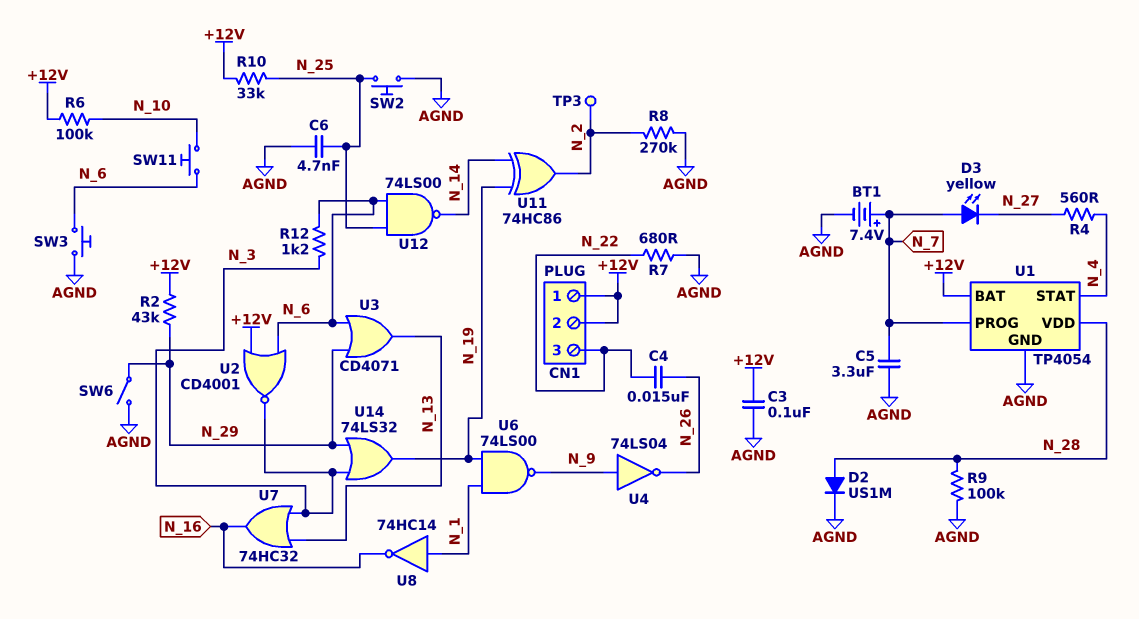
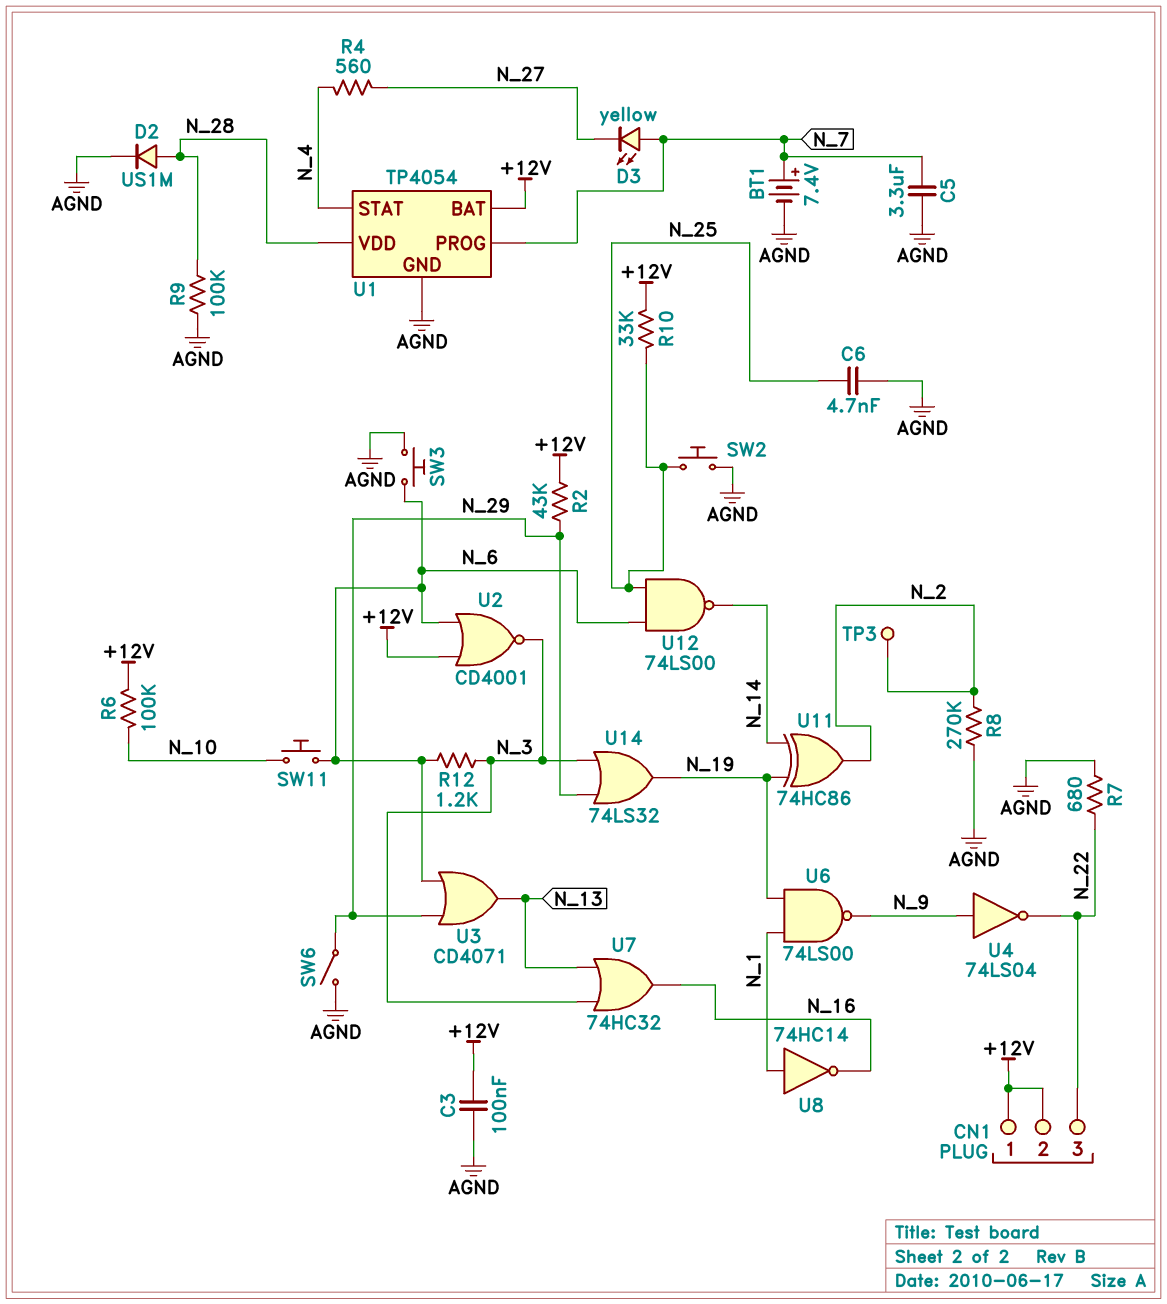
C4: 15nF (N_22, N_26) -> none
U4: NOT 74LS04 (in N_9, out N_26) -> NOT 74LS04 (in N_9, out N_22)

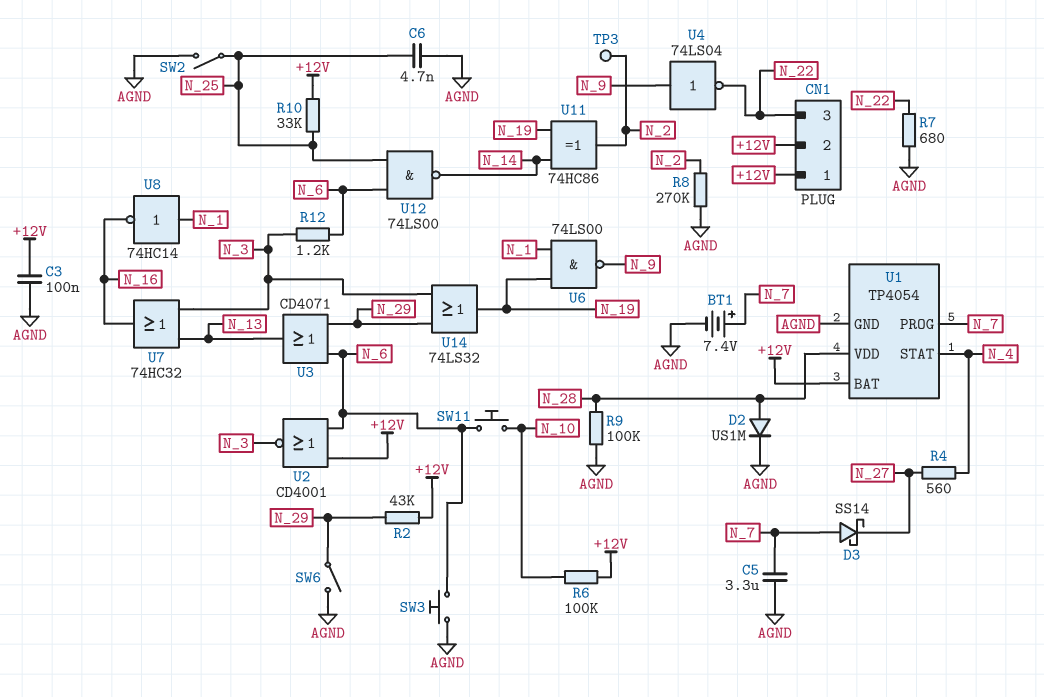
D3: LED yellow (A N_7, K N_27) -> schottky SS14 (A N_7, K N_27)
SW2: button (AGND, N_25) -> switch (AGND, N_25)

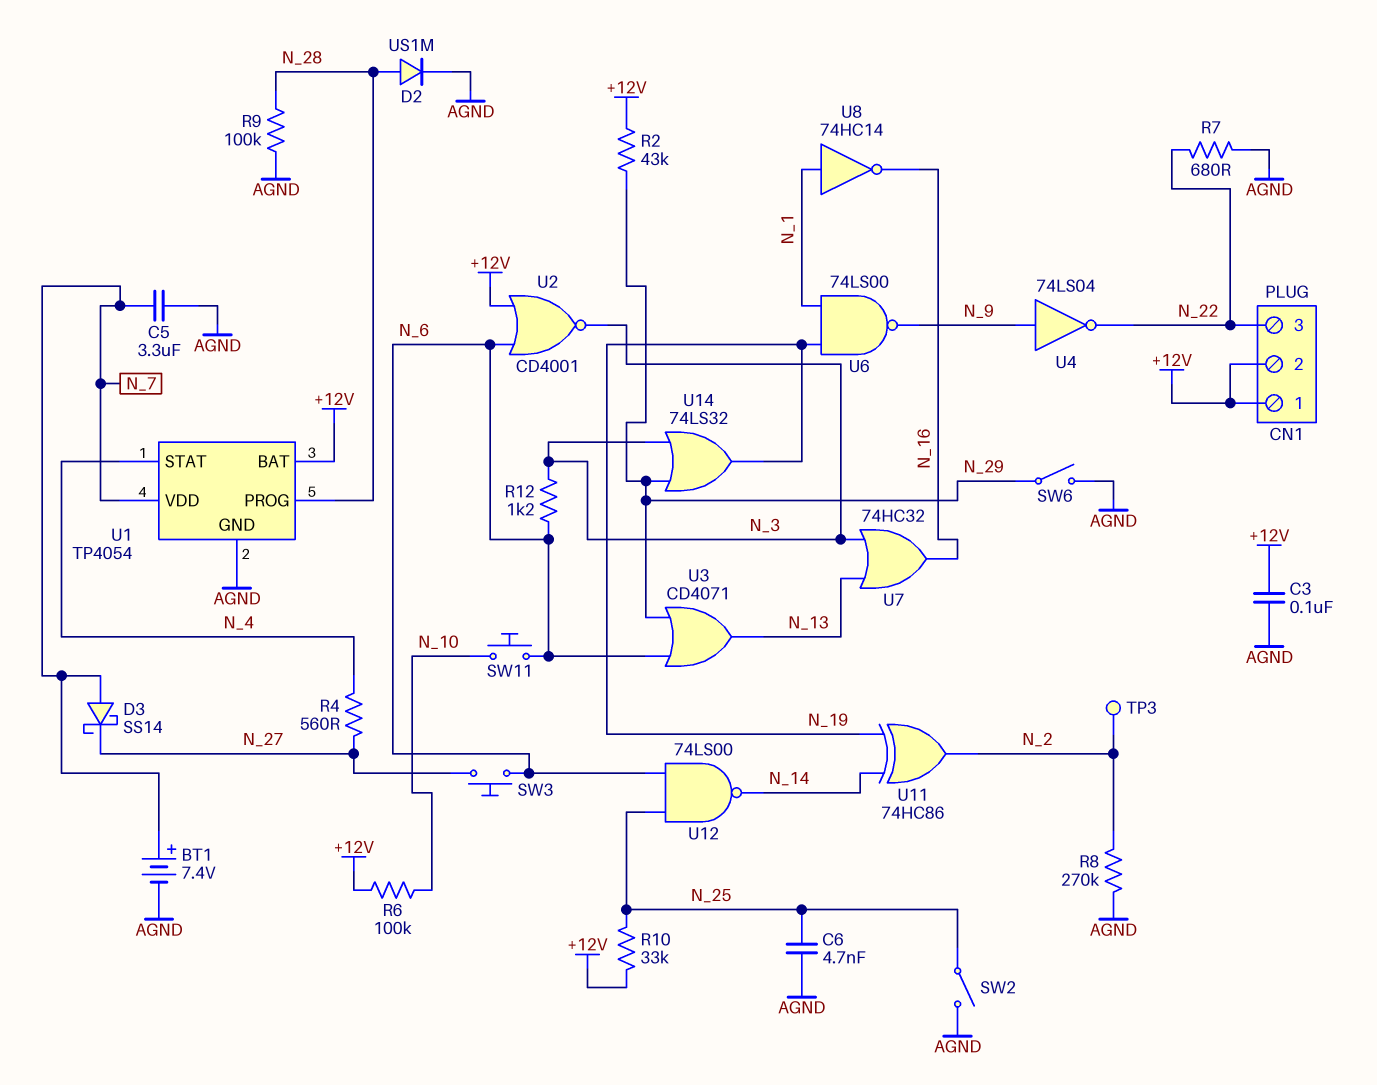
SW3: button (AGND, N_6) -> button (N_6, N_27)
U1 pin PROG: N_7 -> N_28
U1 pin VDD: N_28 -> N_7

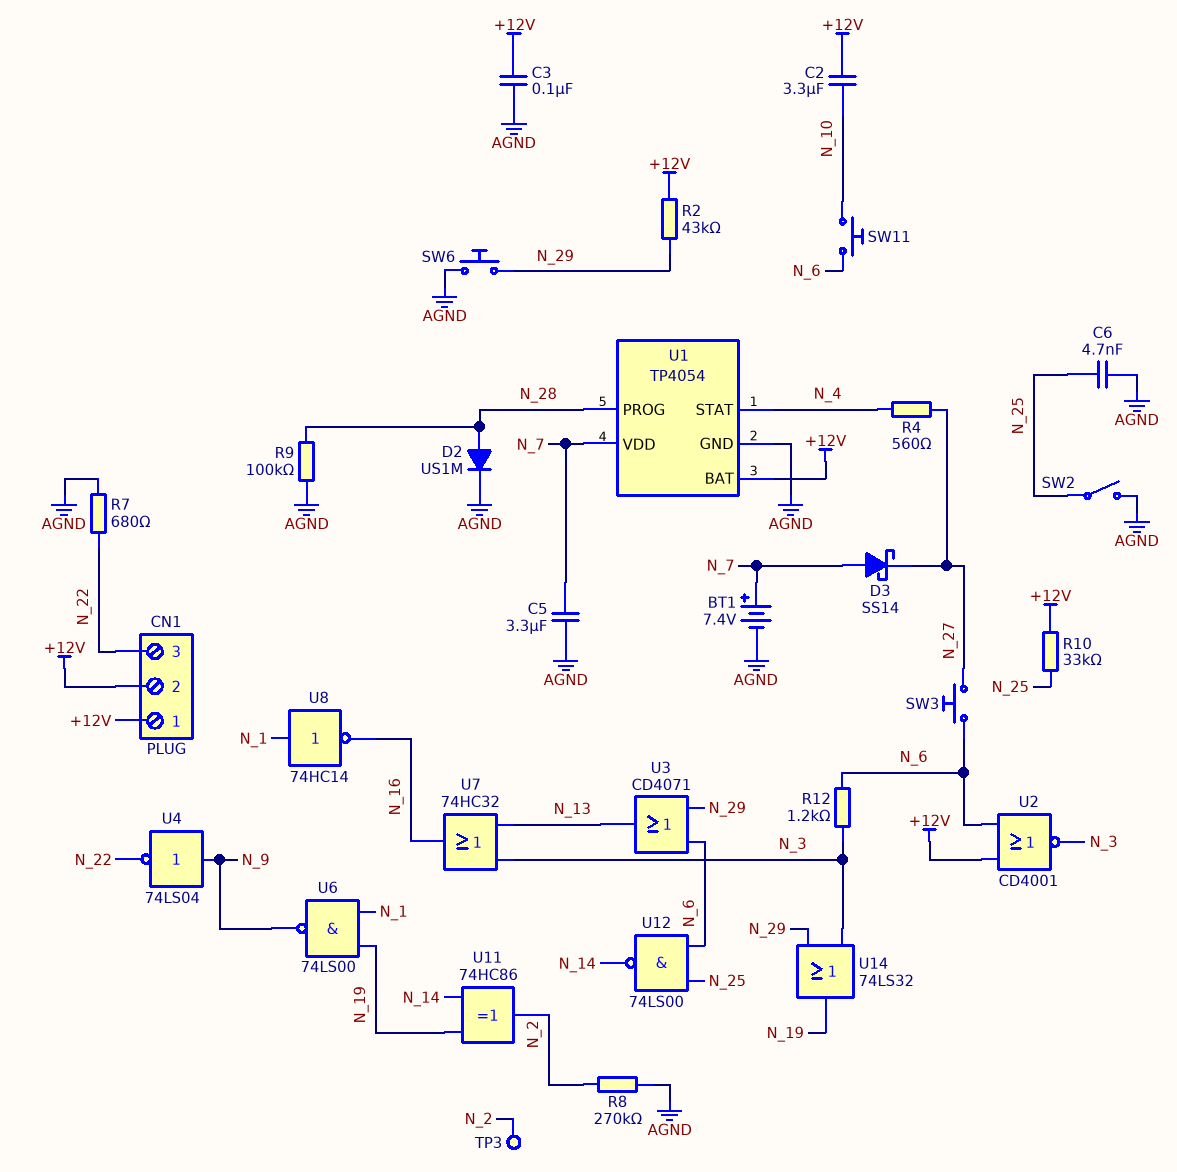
C2: none -> 3.3uF (+12V, N_10)
R6: 100k (+12V, N_10) -> none
SW6: switch (AGND, N_29) -> button (AGND, N_29)

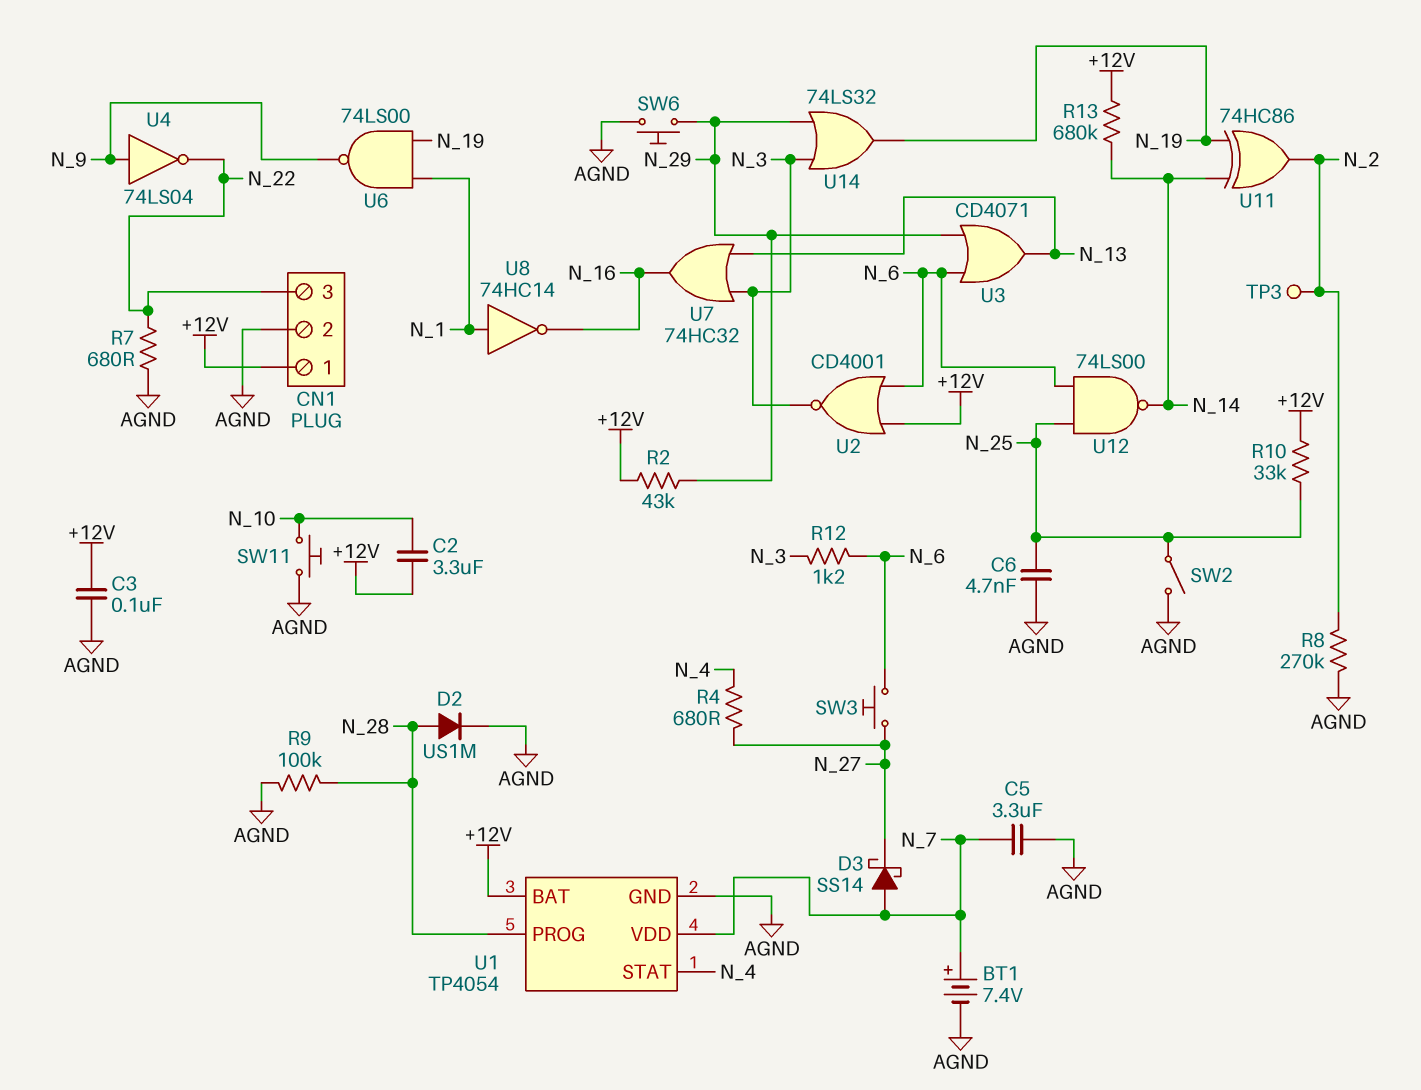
CN1 pin 2: +12V -> AGND
R4: 560 (N_4, N_27) -> 680 (N_4, N_27)
R13: none -> 680k (+12V, N_14)
SW11: button (N_6, N_10) -> button (AGND, N_10)

